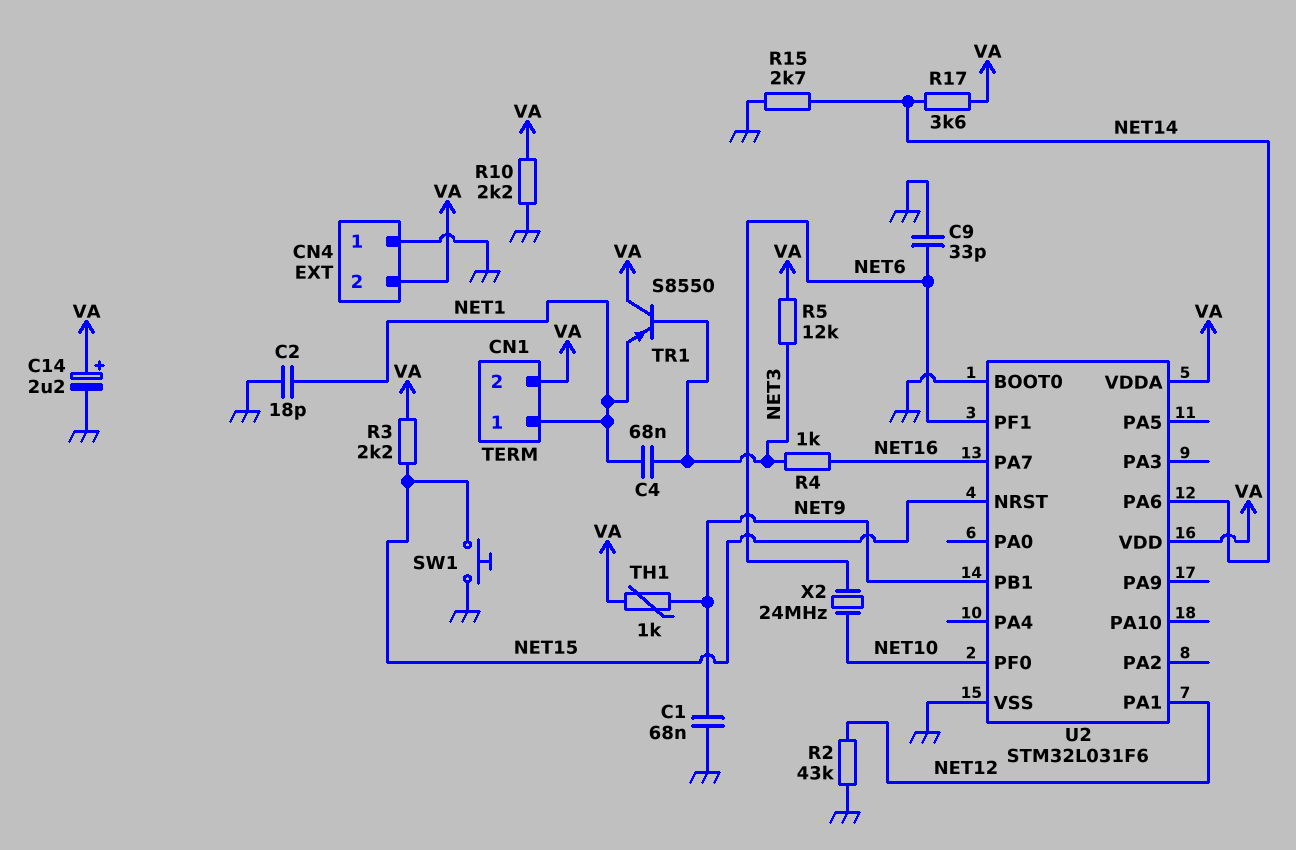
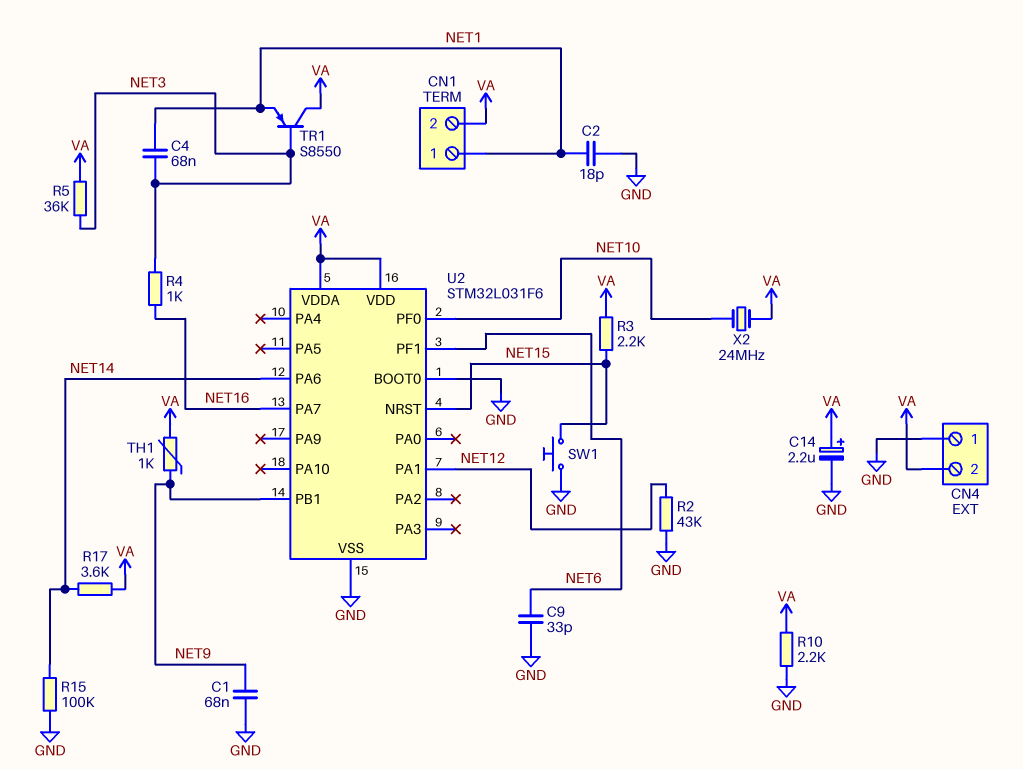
R5: 12k (NET3, VA) -> 36k (NET3, VA)
R15: 2.7k (GND, NET14) -> 100k (GND, NET14)
X2: 24MHz (NET6, NET10) -> 24MHz (NET10, VA)

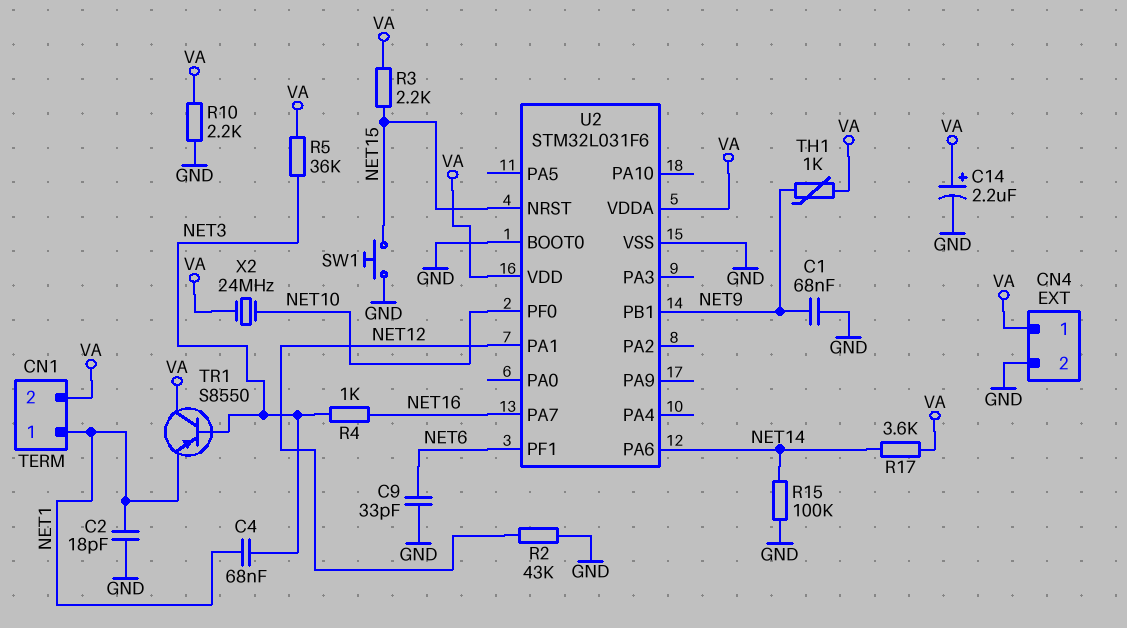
CN4 pin 1: GND -> VA
CN4 pin 2: VA -> GND

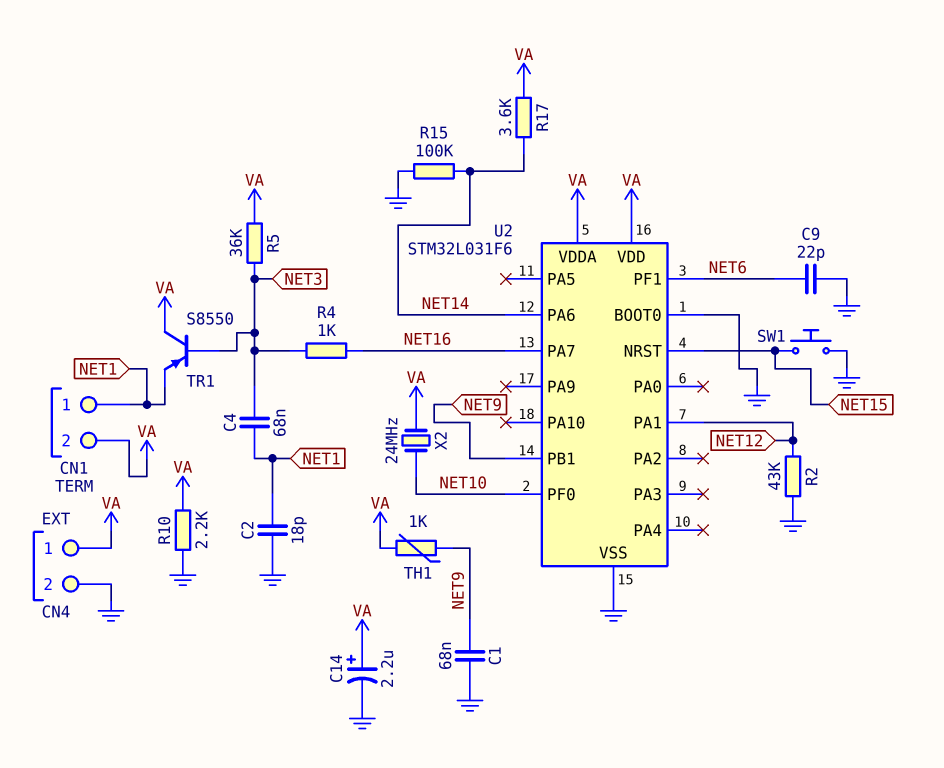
C9: 33pF (GND, NET6) -> 22pF (GND, NET6)
R3: 2.2k (NET15, VA) -> none

